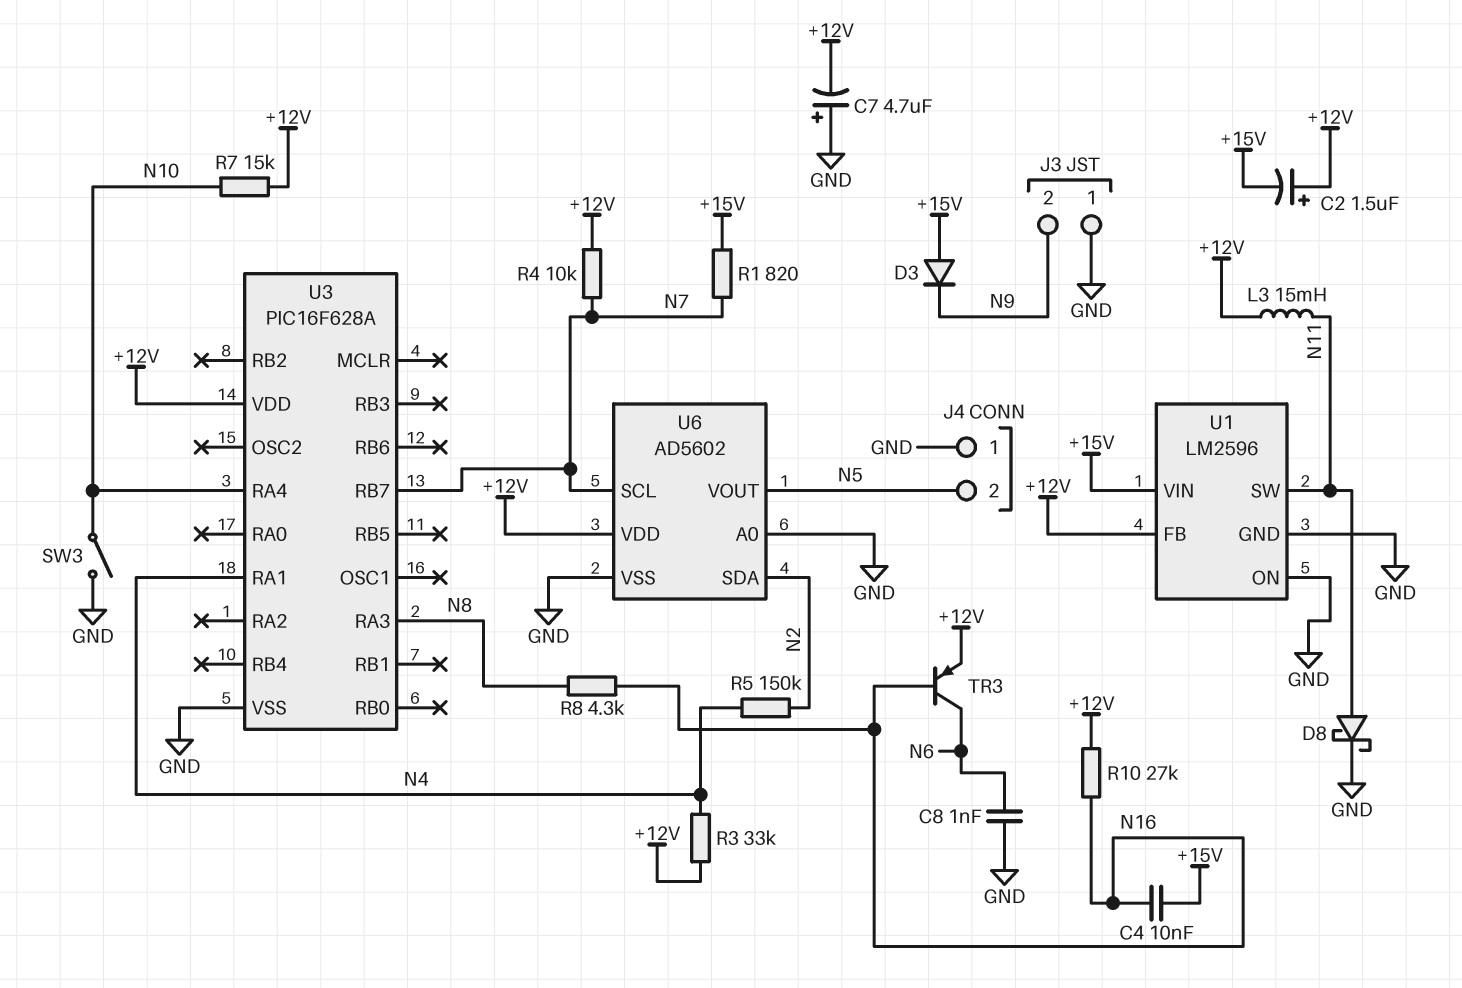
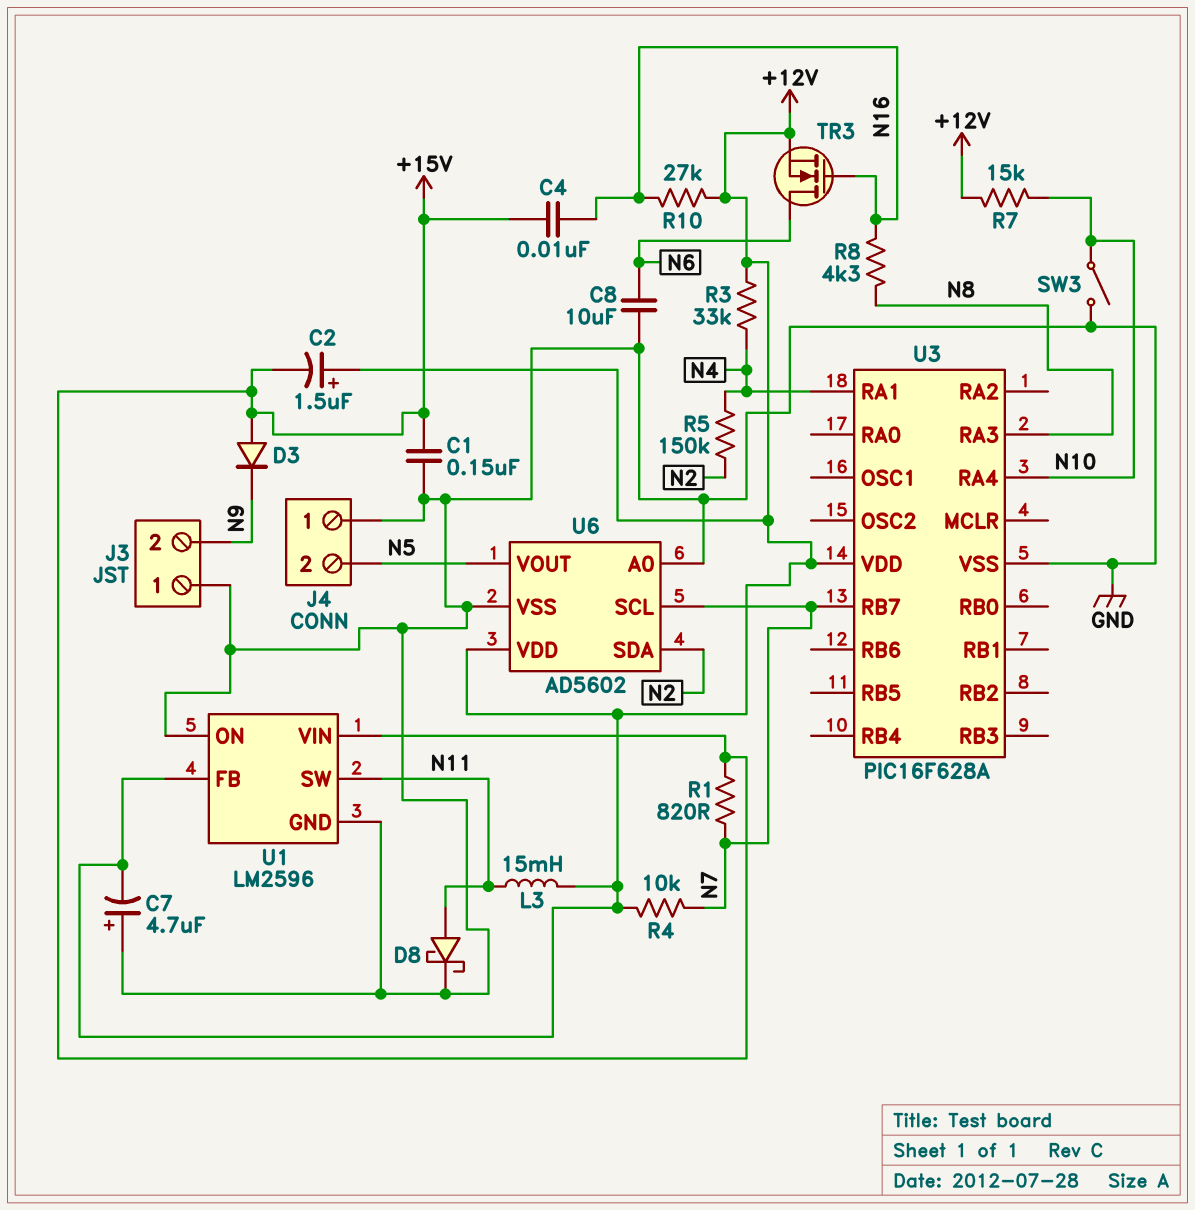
C1: none -> 150nF (+15V, GND)
C8: 1nF (GND, N6) -> 10uF (GND, N6)
TR3: PNP (B N16, C N6, E +12V) -> NMOS (G N16, D N6, S +12V)

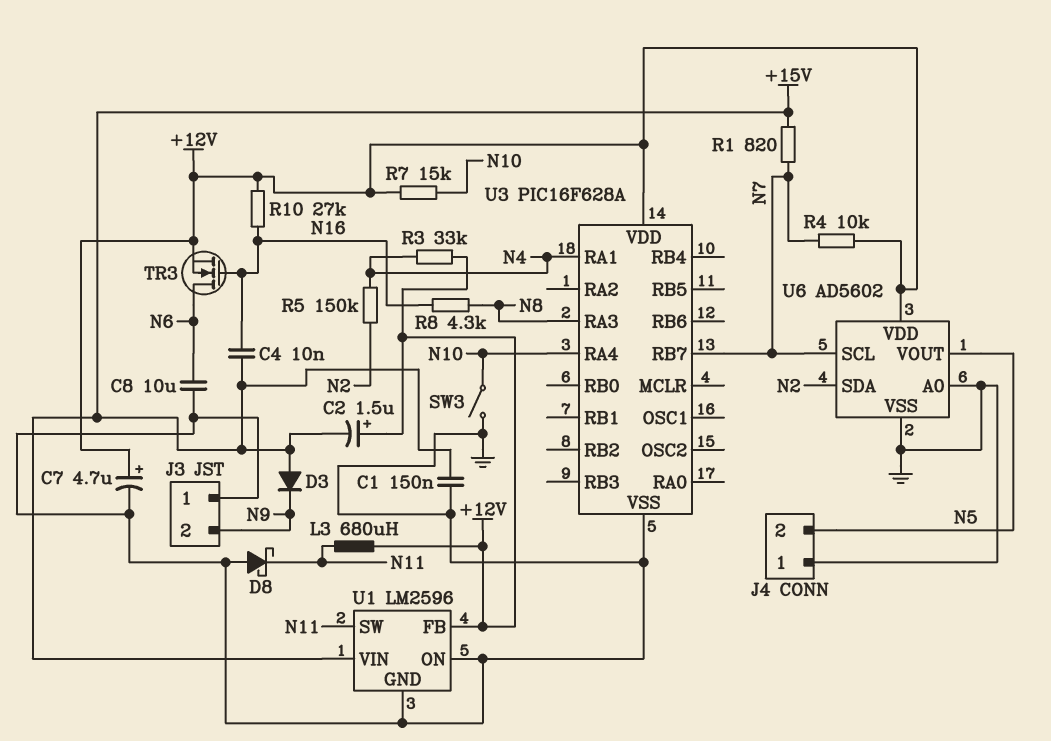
C7: 4.7uF (plus GND, minus +12V) -> 4.7uF (plus +12V, minus GND)
D8: schottky (A N11, K GND) -> schottky (A GND, K N11)
L3: 15mH (+12V, N11) -> 680uH (+12V, N11)

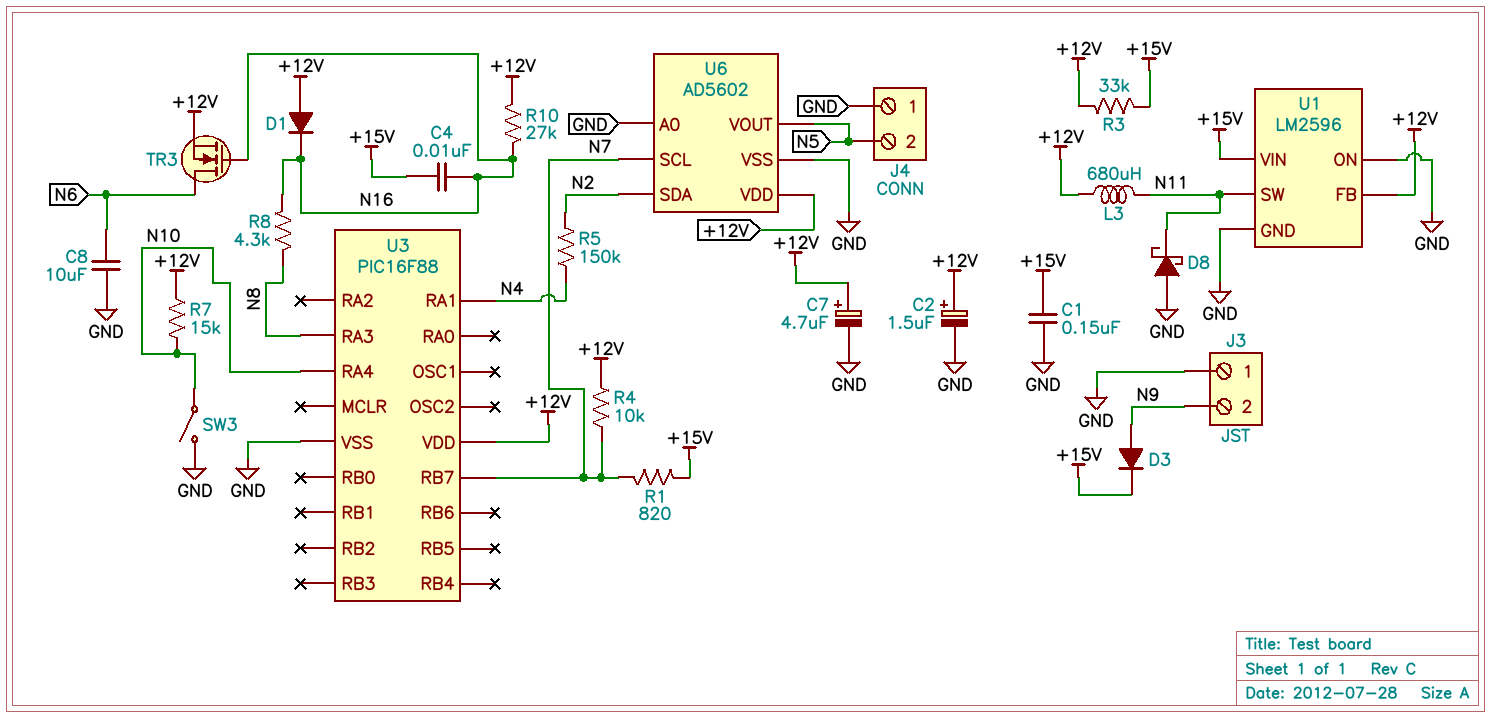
C2: 1.5uF (plus +12V, minus +15V) -> 1.5uF (plus +12V, minus GND)
D1: none -> diode (A +12V, K N16)
D3: diode (A +15V, K N9) -> diode (A N9, K +15V)
R3: 33k (+12V, N4) -> 33k (+12V, +15V)
U3: PIC16F628A -> PIC16F88

